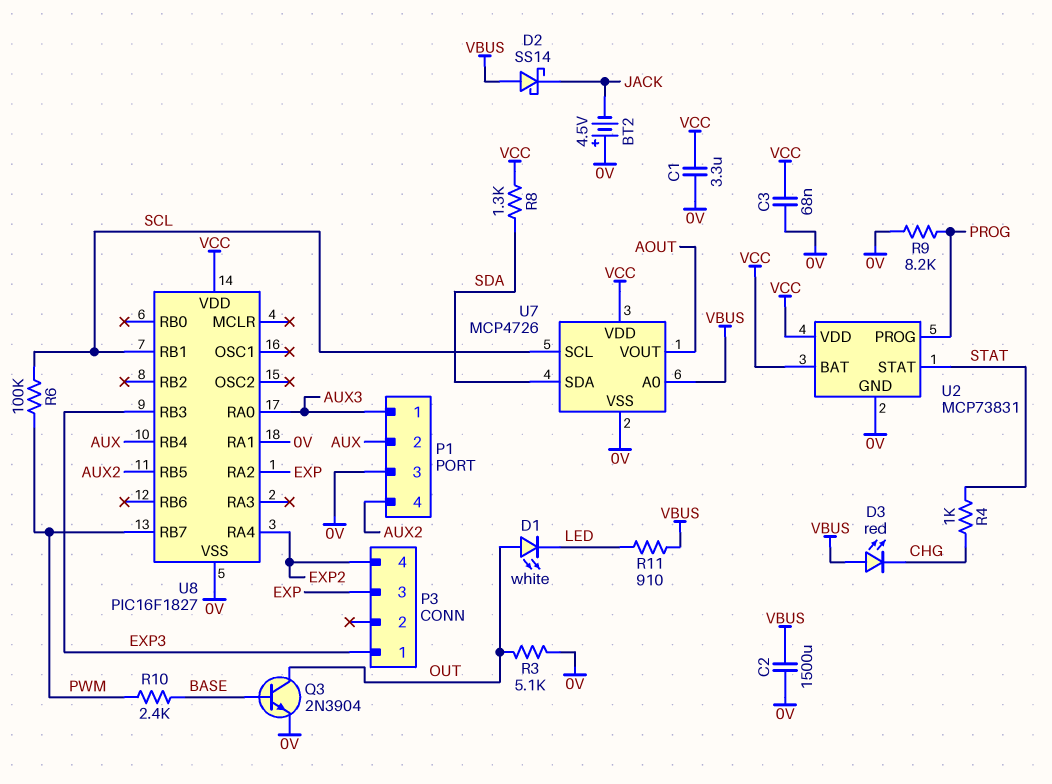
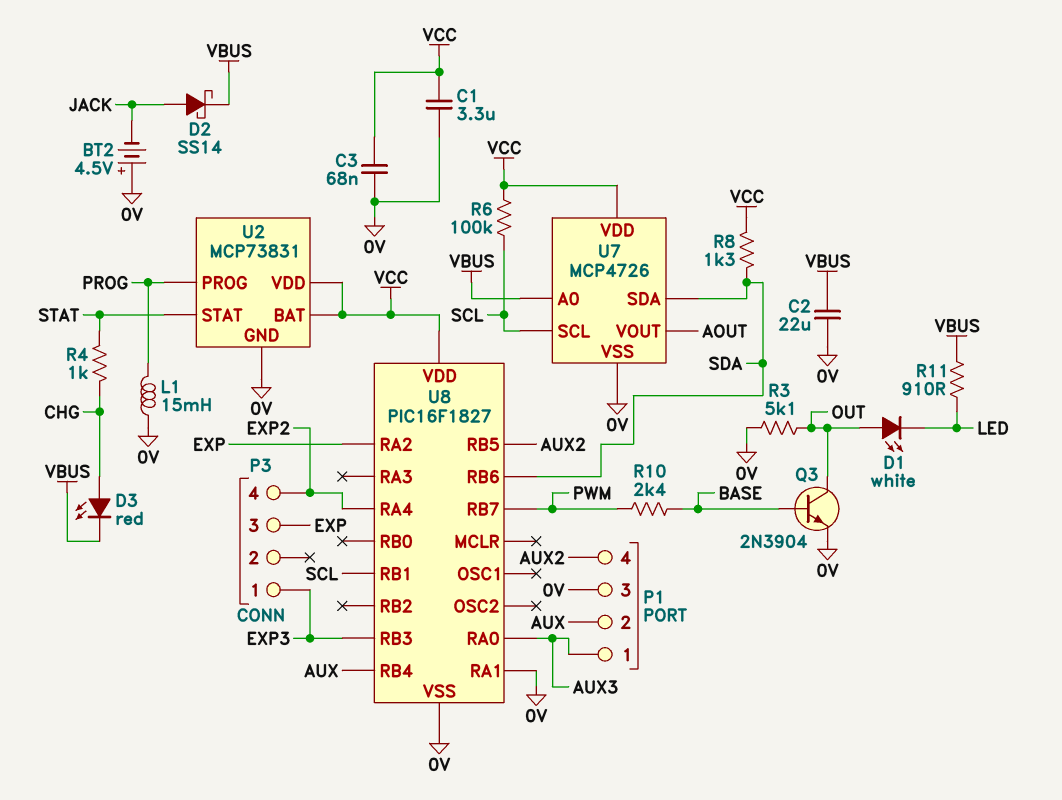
C2: 1500uF (0V, VBUS) -> 22uF (0V, VBUS)
D2: schottky SS14 (A VBUS, K JACK) -> schottky SS14 (A JACK, K VBUS)
D3: LED red (A VBUS, K CHG) -> LED red (A CHG, K VBUS)
L1: none -> 15mH (0V, PROG)
R6: 100k (PWM, SCL) -> 100k (SCL, VCC)
R9: 8.2k (0V, PROG) -> none
U8 pin RB6: none -> SDA

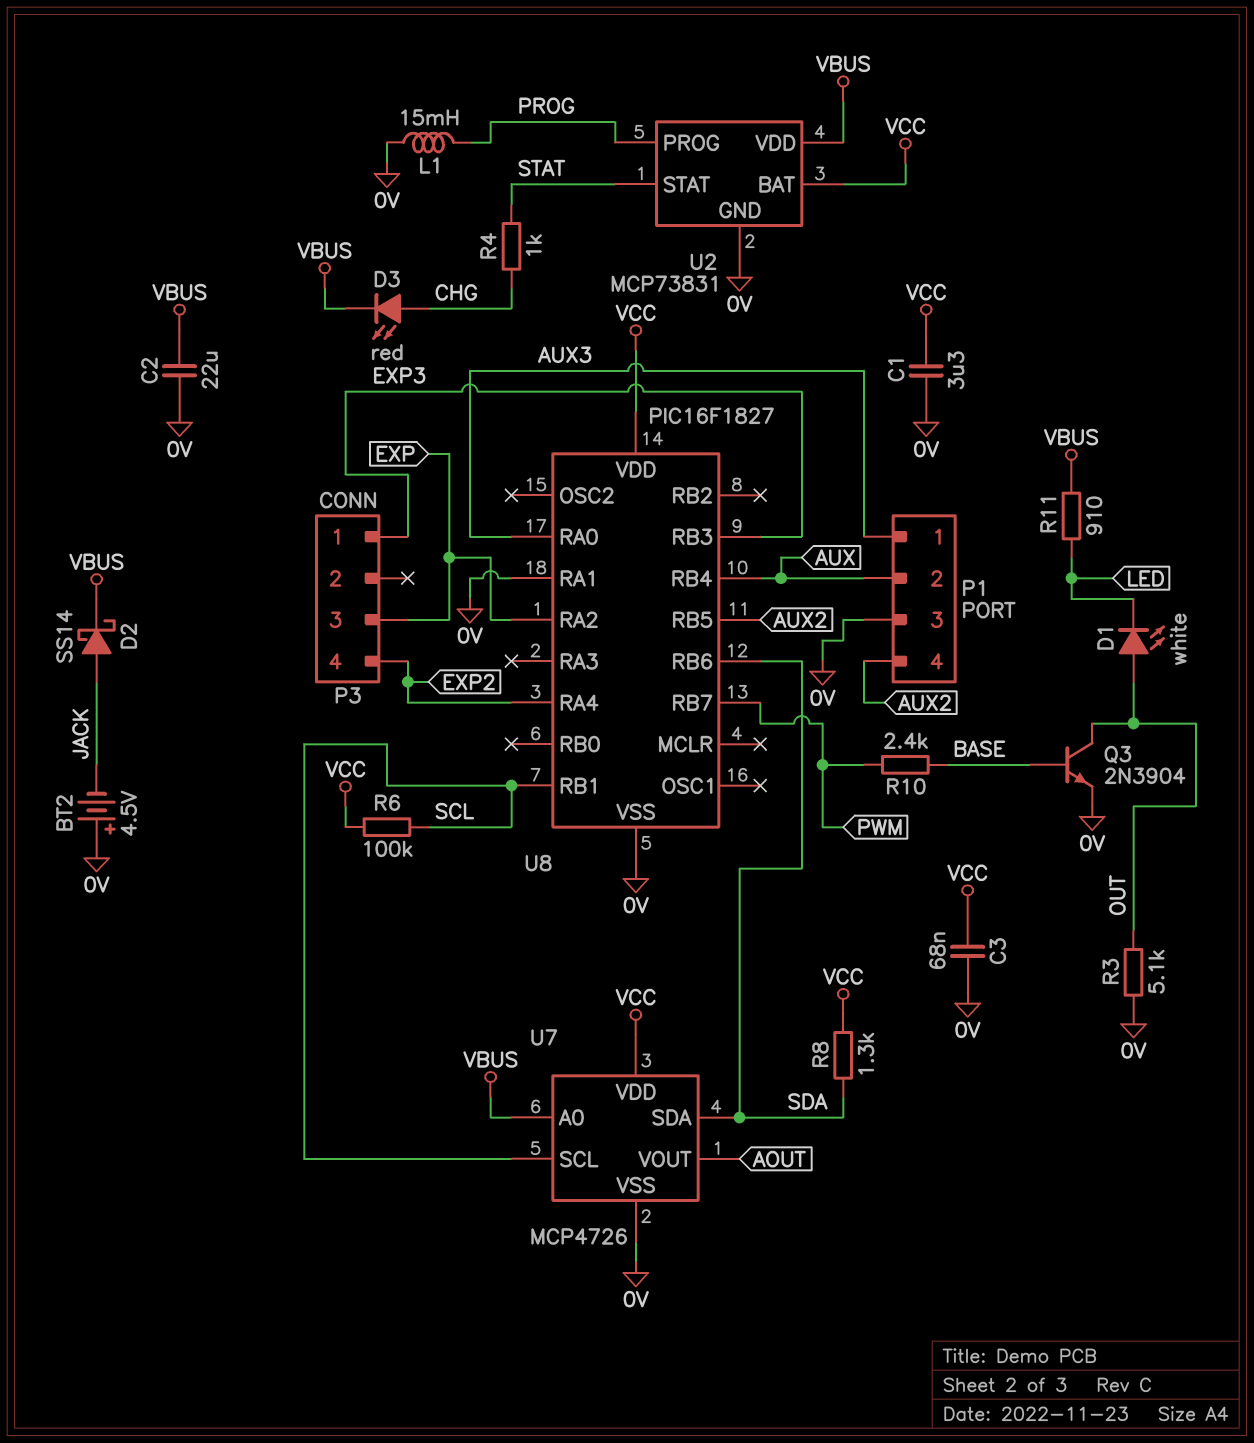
U2 pin VDD: VCC -> VBUS

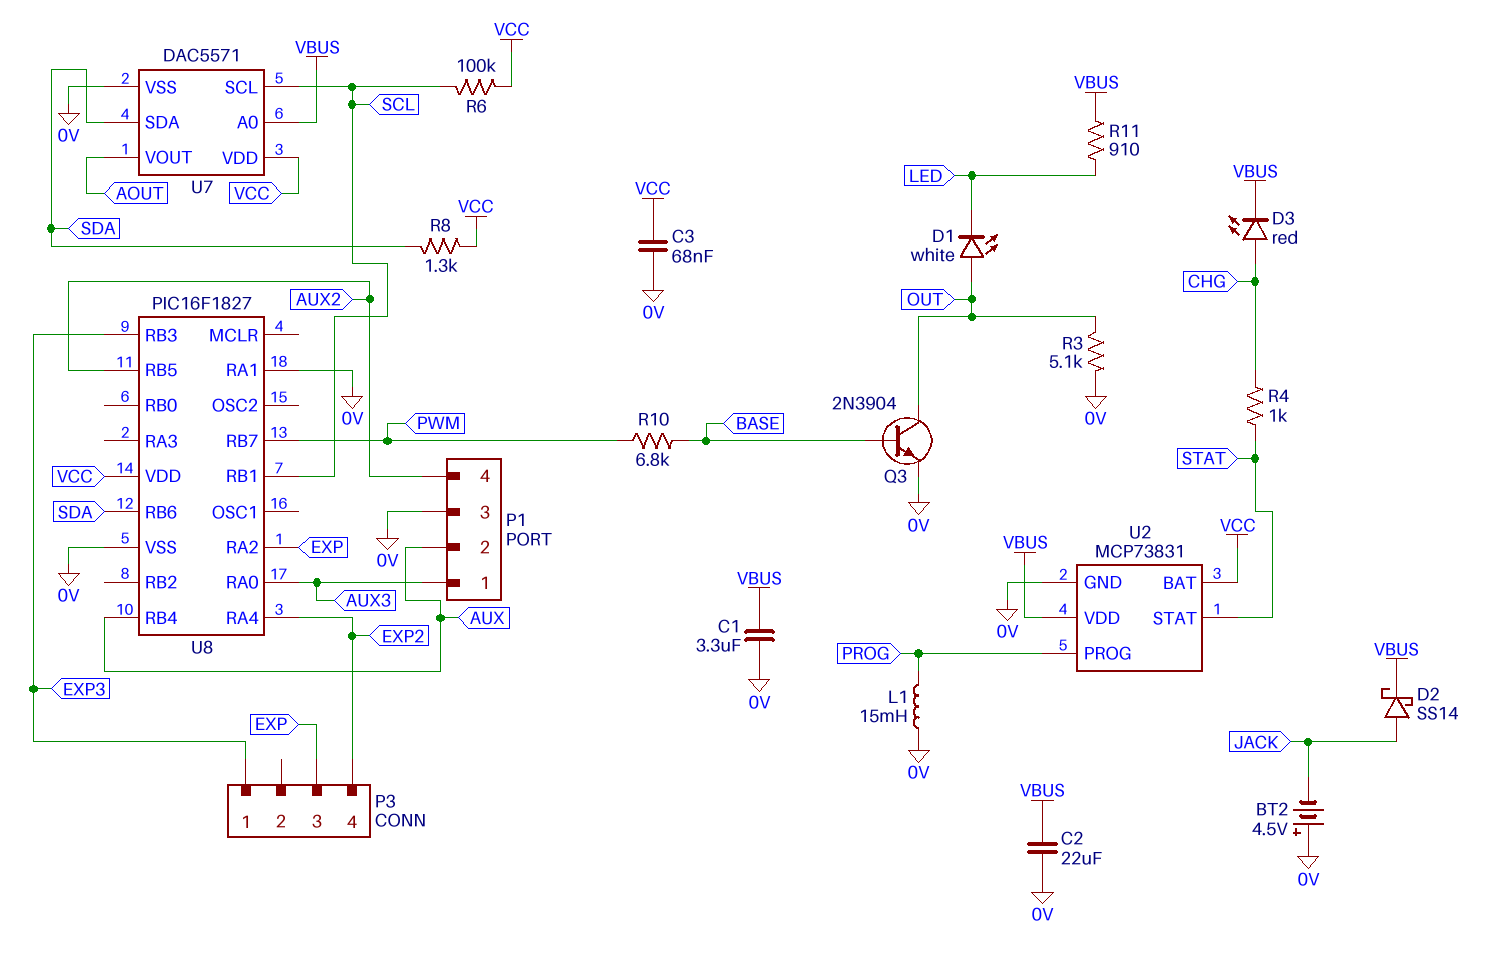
C1: 3.3uF (0V, VCC) -> 3.3uF (0V, VBUS)
R10: 2.4k (BASE, PWM) -> 6.8k (BASE, PWM)
U7: MCP4726 -> DAC5571

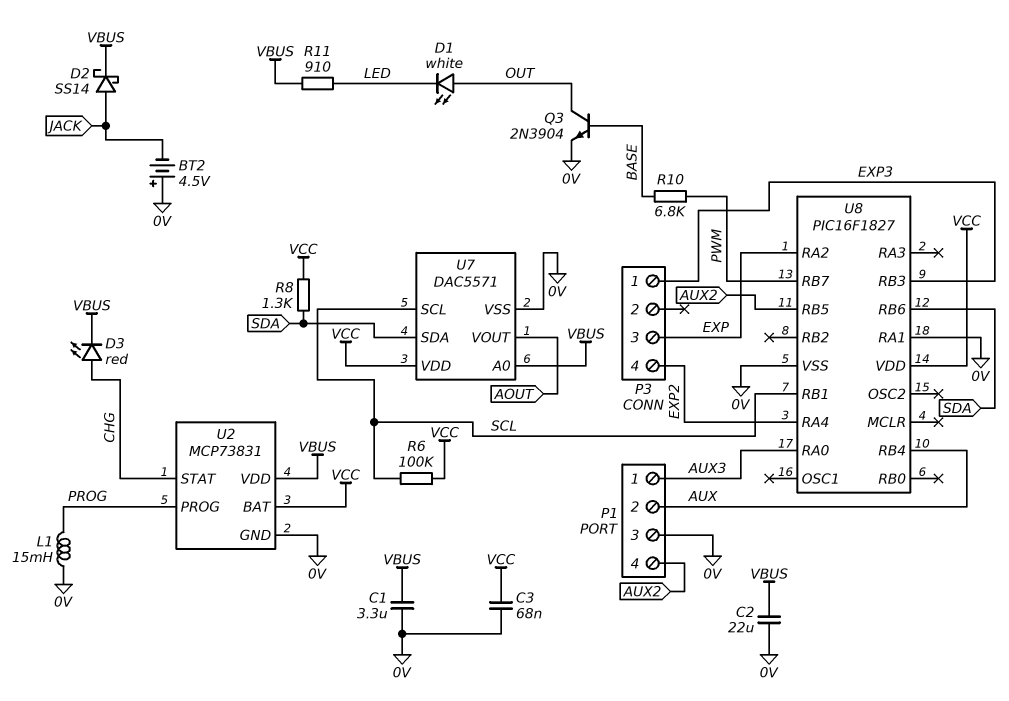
R3: 5.1k (0V, OUT) -> none
R4: 1k (CHG, STAT) -> none
U2 pin STAT: STAT -> CHG

